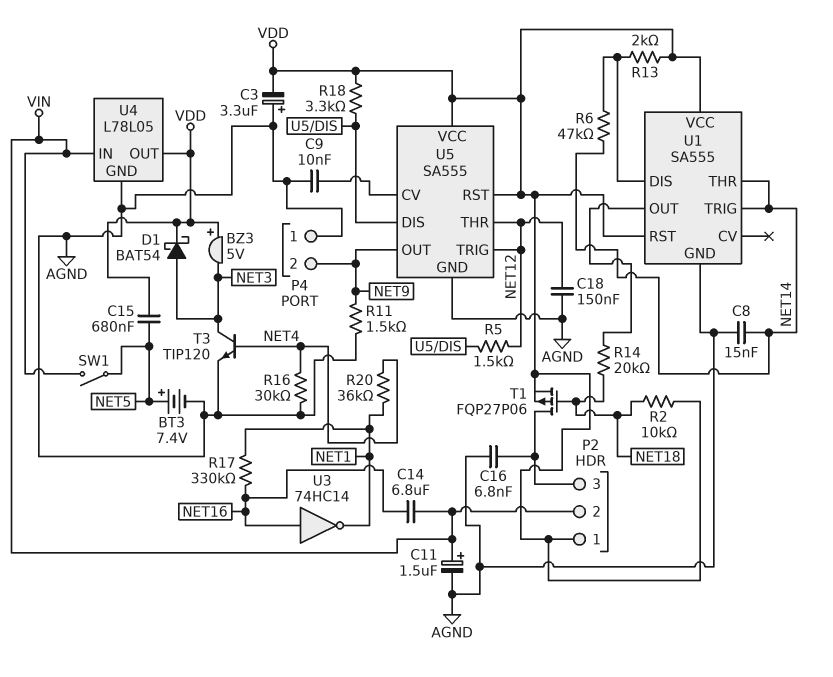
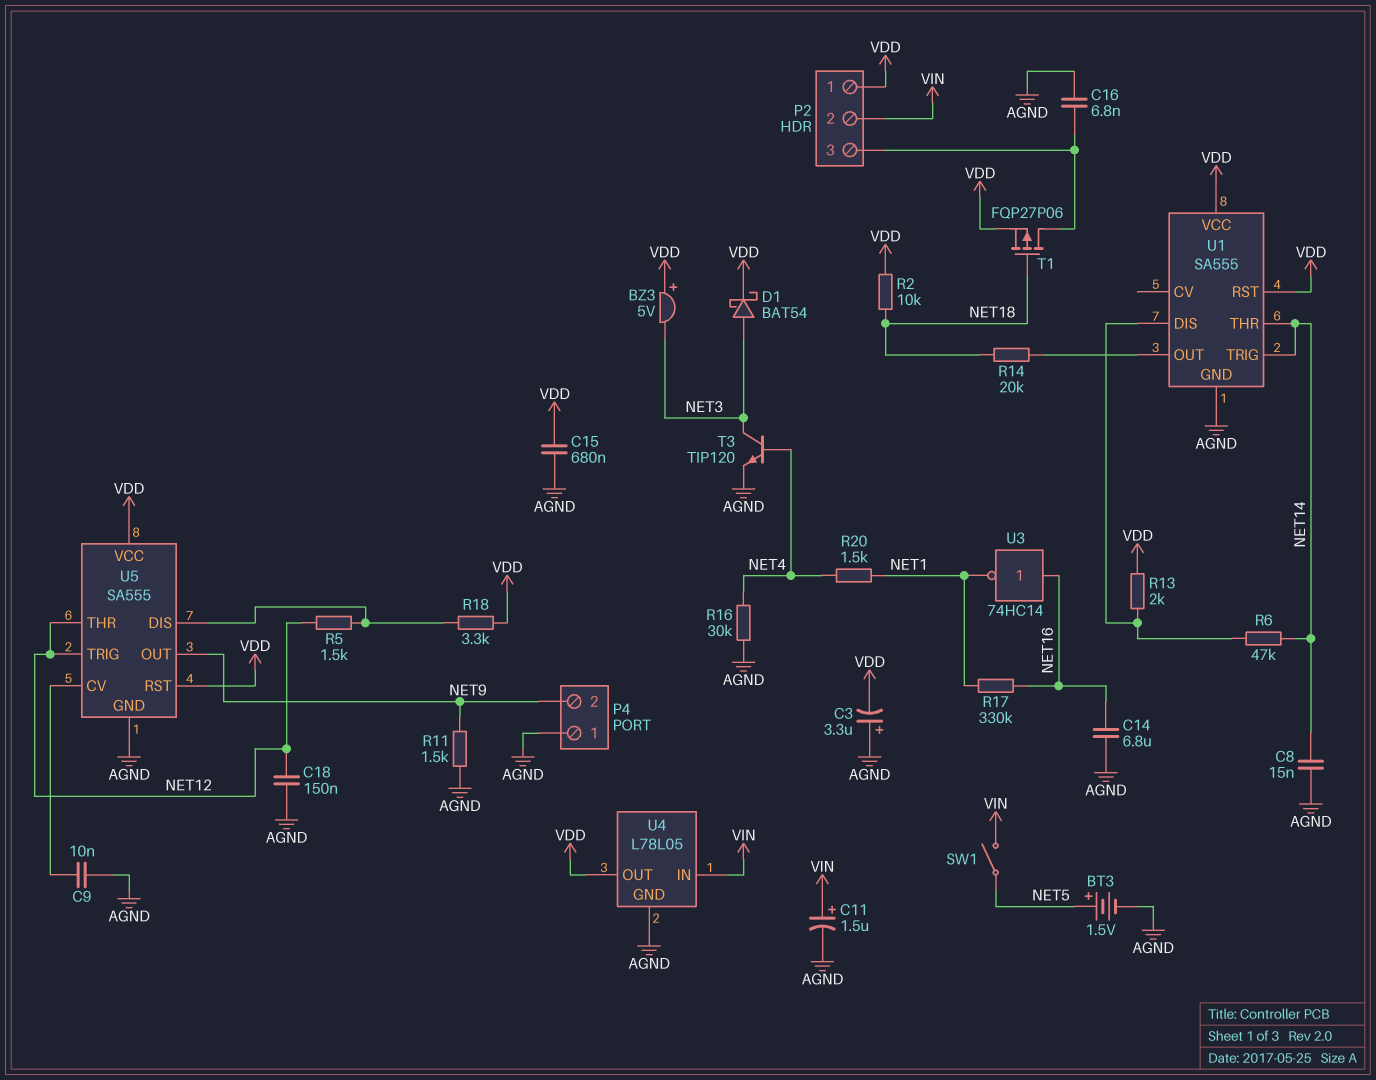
BT3: 7.4V (plus NET5, minus AGND) -> 1.5V (plus NET5, minus AGND)
C14: 6.8uF (NET16, VIN) -> 6.8uF (AGND, NET16)
C15: 680nF (NET5, VDD) -> 680nF (AGND, VDD)
R20: 36k (NET1, NET4) -> 1.5k (NET1, NET4)

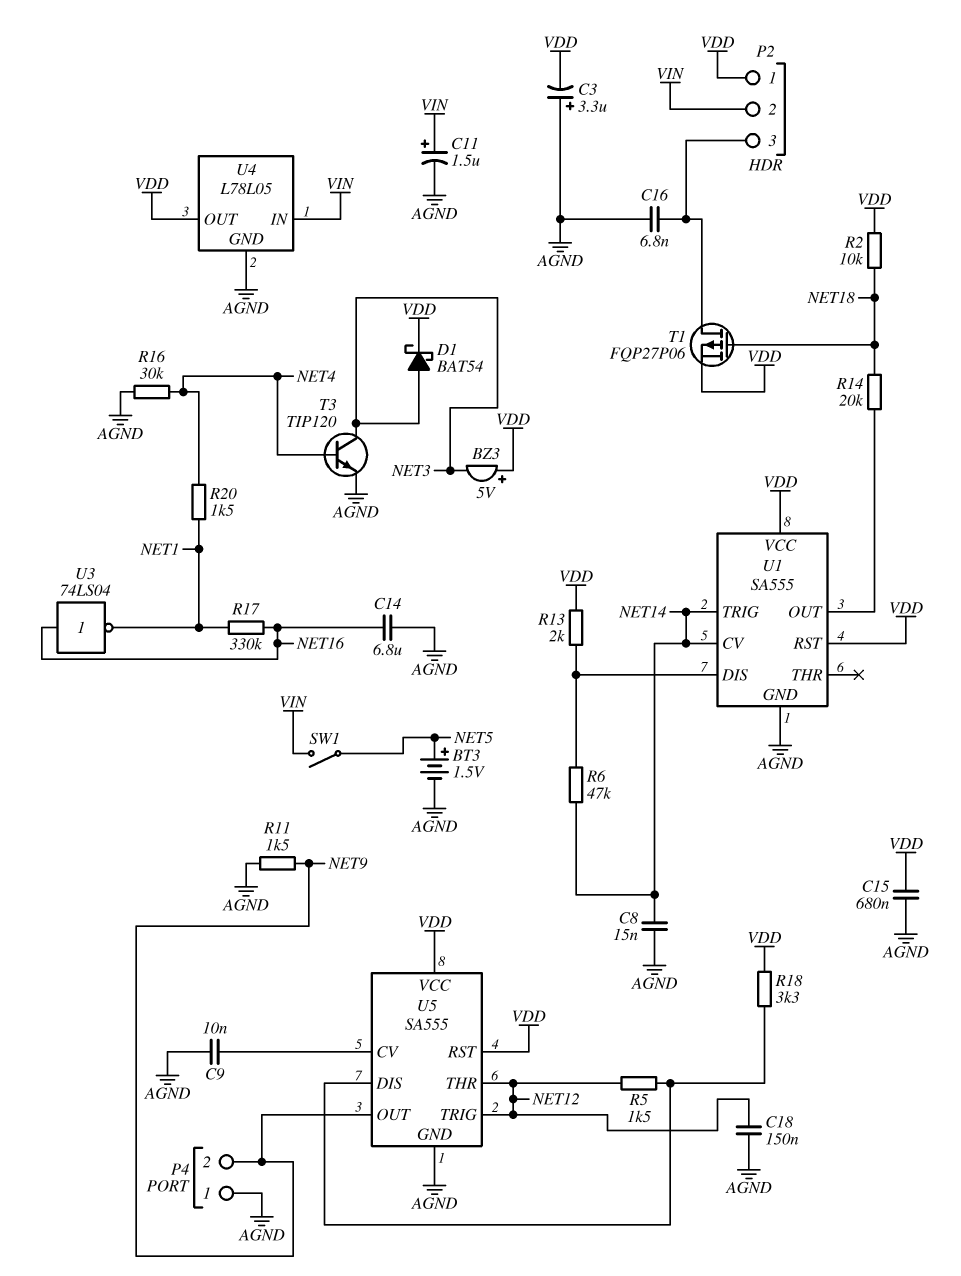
U1 pin CV: none -> NET14
U1 pin THR: NET14 -> none
U3: NOT 74HC14 (in NET16, out NET1) -> NOT 74LS04 (in NET16, out NET1)

